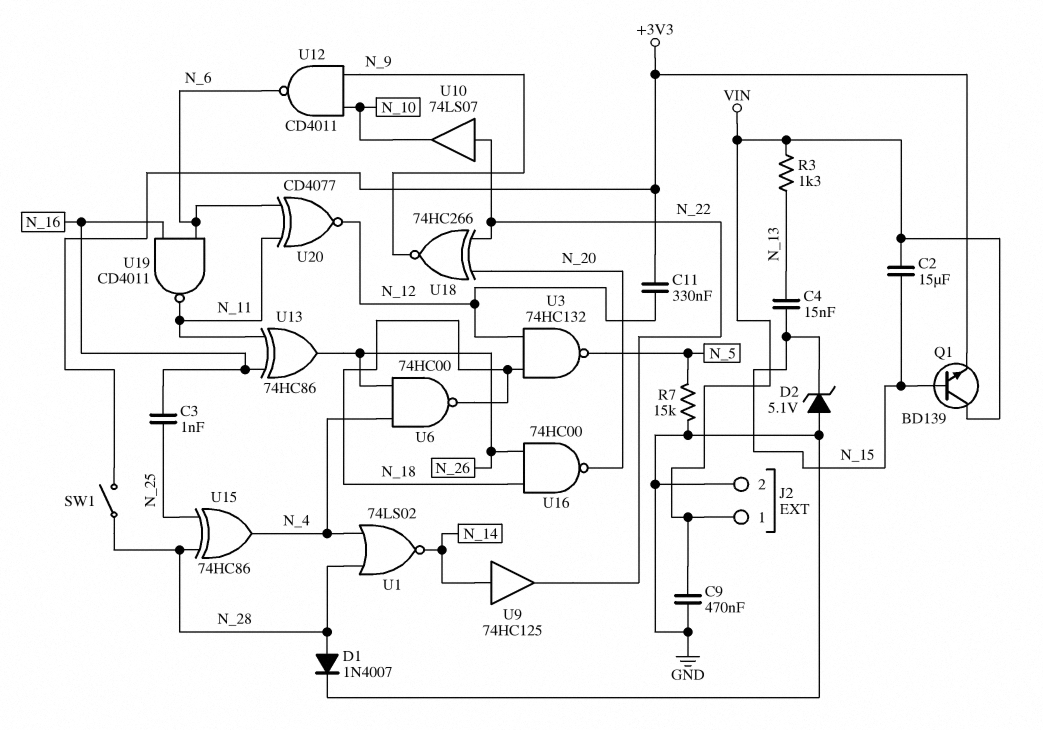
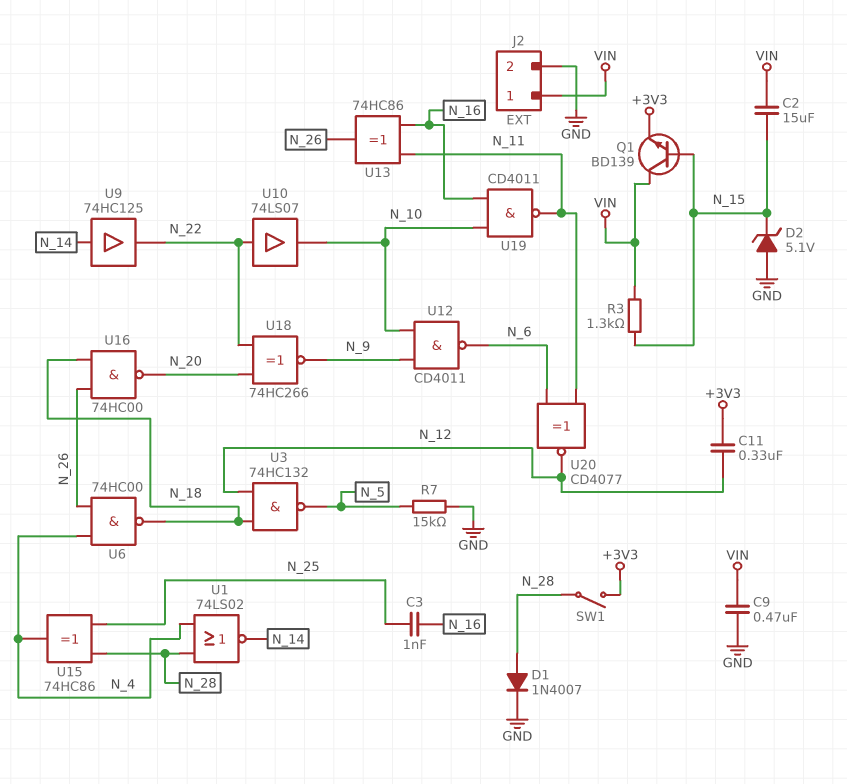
C4: 15nF (N_13, N_15) -> none
R3: 1.3k (N_13, VIN) -> 1.3k (N_15, VIN)
U19: NAND CD4011 (in N_6, in N_16, out N_11) -> NAND CD4011 (in N_10, in N_16, out N_11)

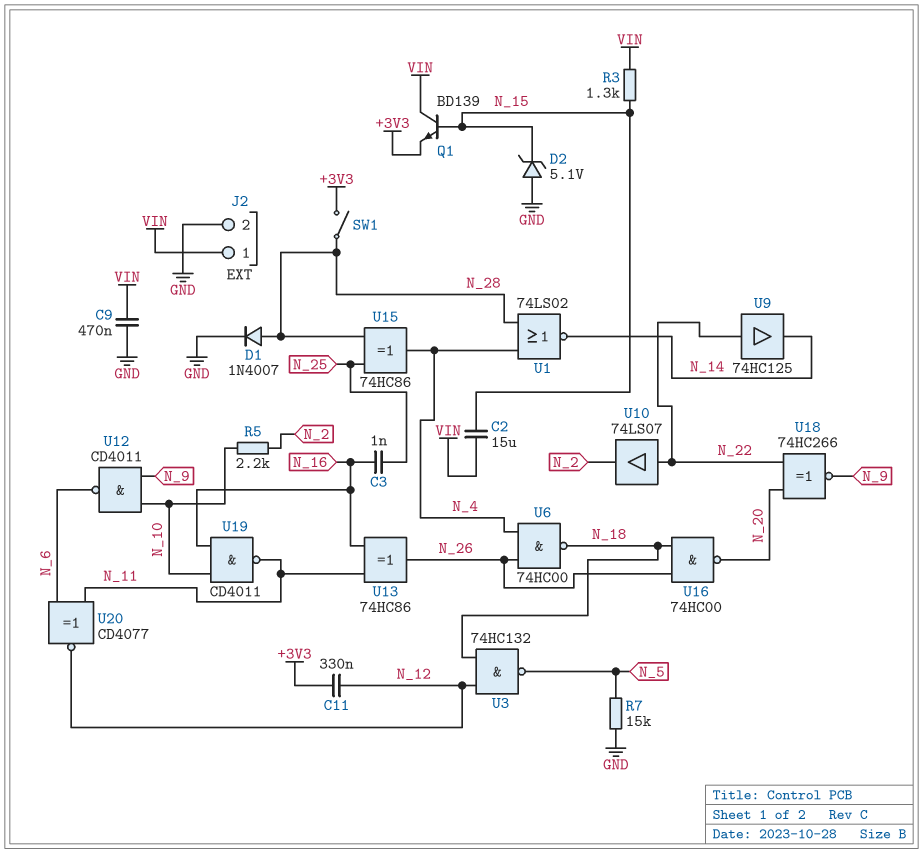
R5: none -> 2.2k (N_2, N_10)
U9: buffer 74HC125 (in N_14, out N_22) -> buffer 74HC125 (in N_22, out N_14)
U10: buffer 74LS07 (in N_22, out N_10) -> buffer 74LS07 (in N_22, out N_2)

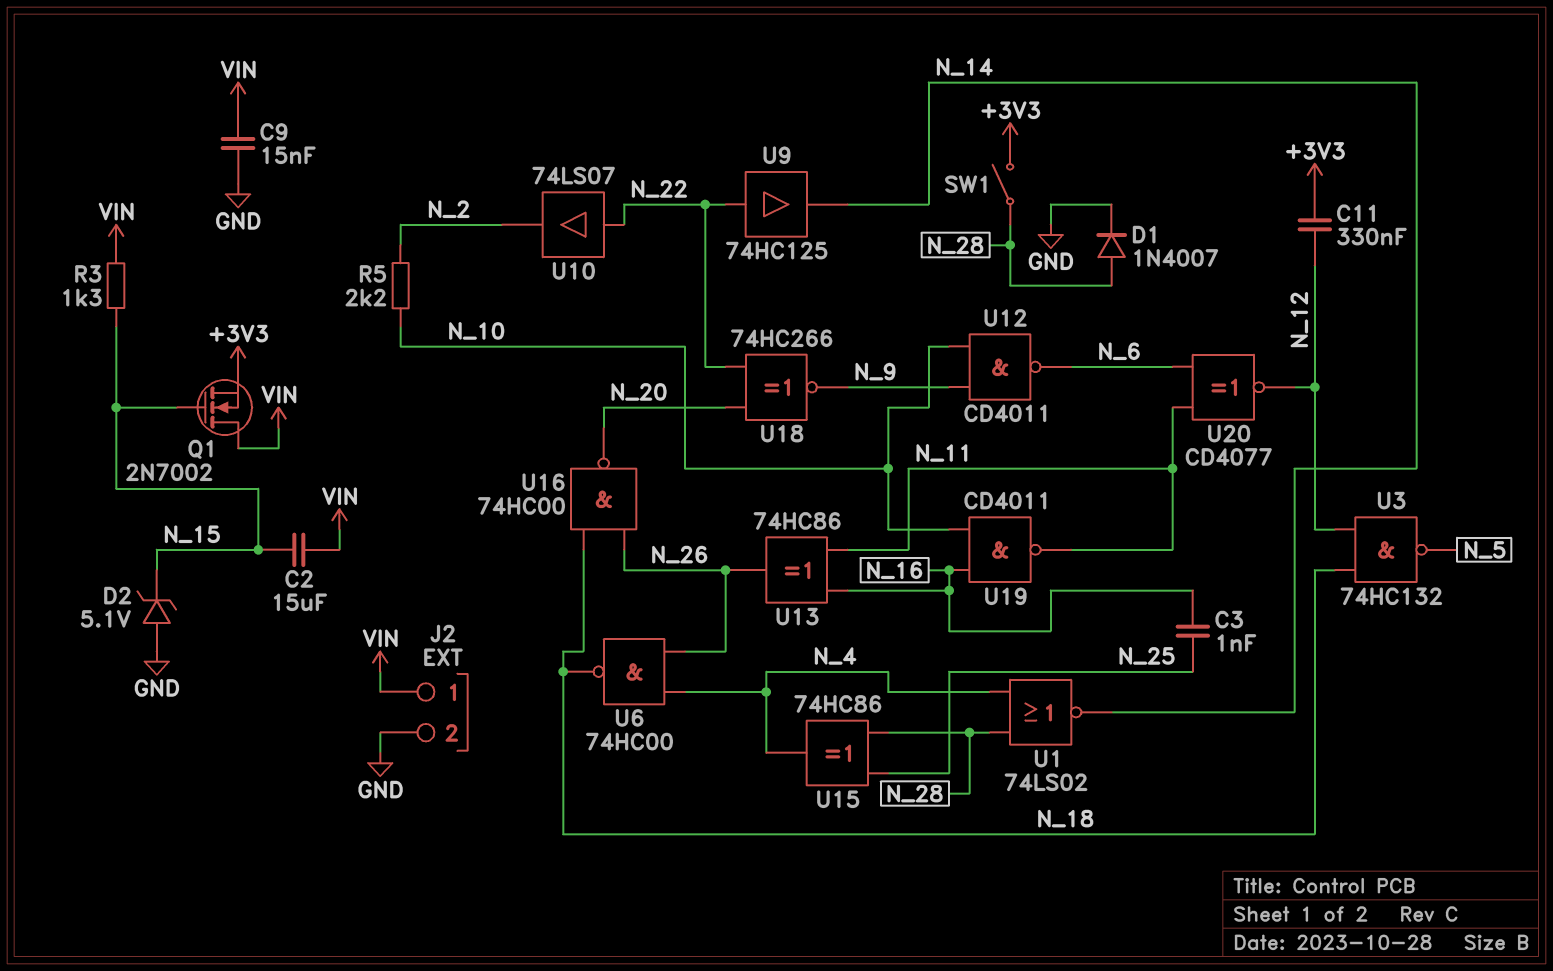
C9: 470nF (GND, VIN) -> 15nF (GND, VIN)
Q1: NPN BD139 (B N_15, C VIN, E +3V3) -> NMOS 2N7002 (G N_15, D VIN, S +3V3)
R7: 15k (GND, N_5) -> none

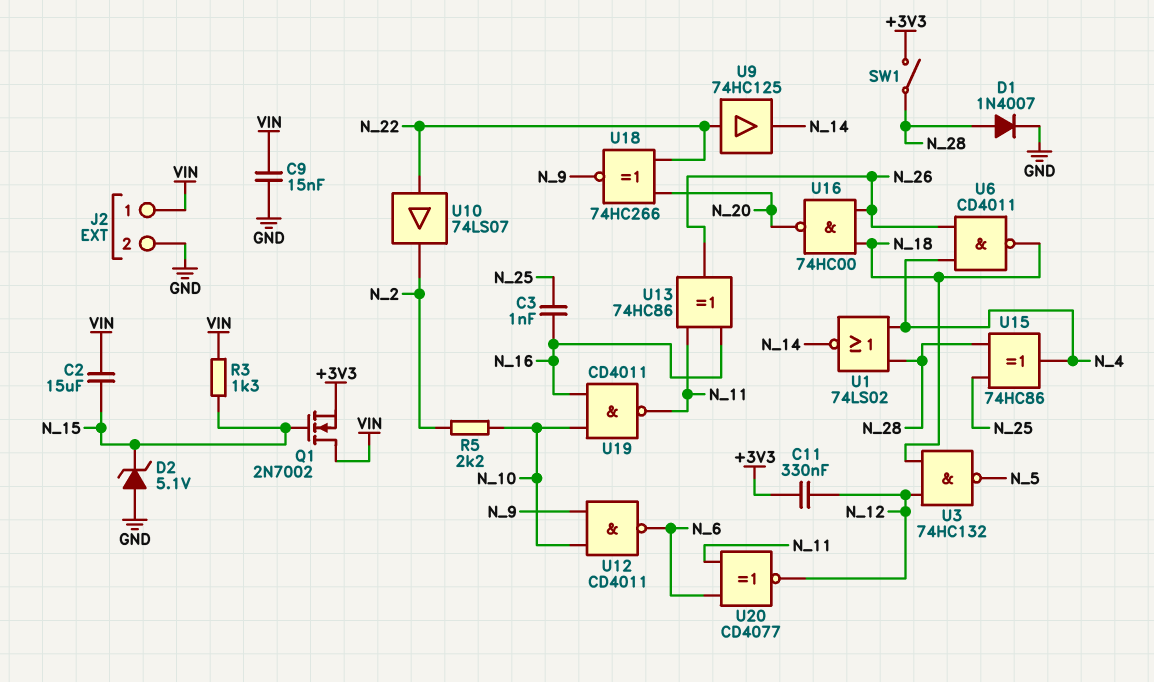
U6: NAND 74HC00 (in N_4, in N_26, out N_18) -> NAND CD4011 (in N_4, in N_26, out N_18)

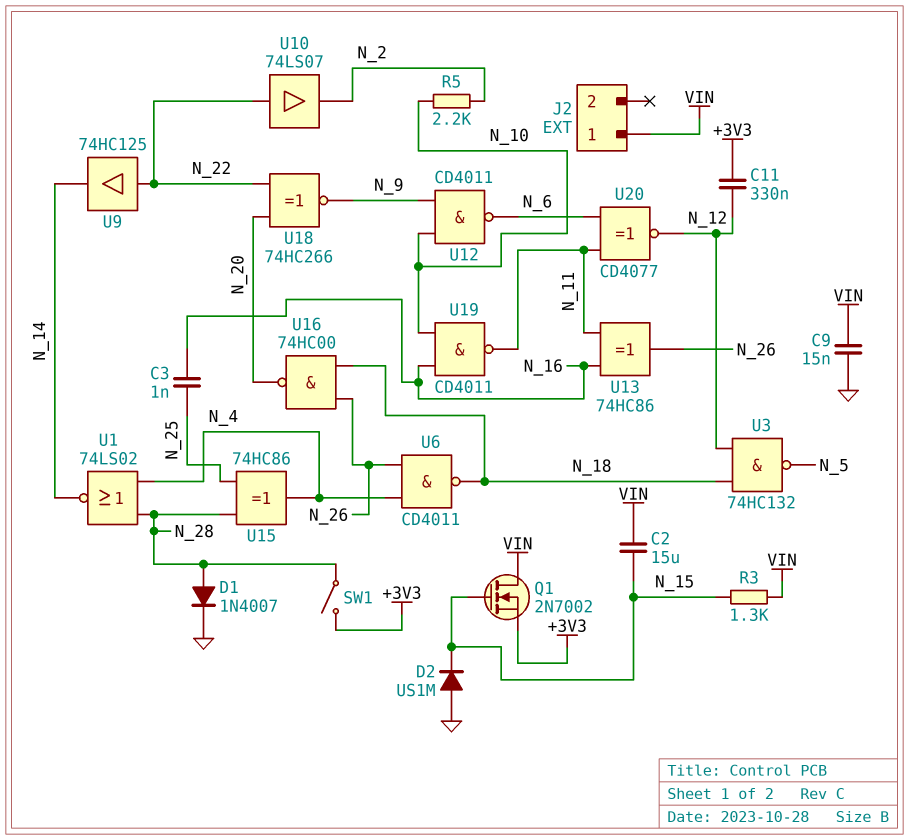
D2: zener 5.1V (A GND, K N_15) -> diode US1M (A GND, K N_15)
J2 pin 2: GND -> none

